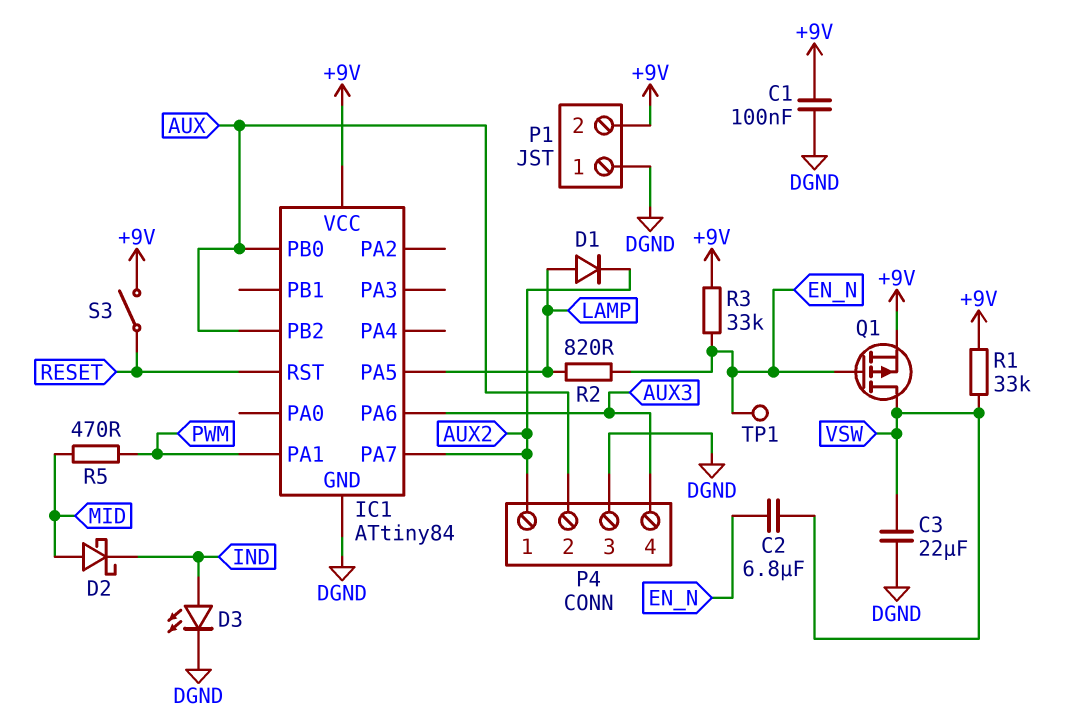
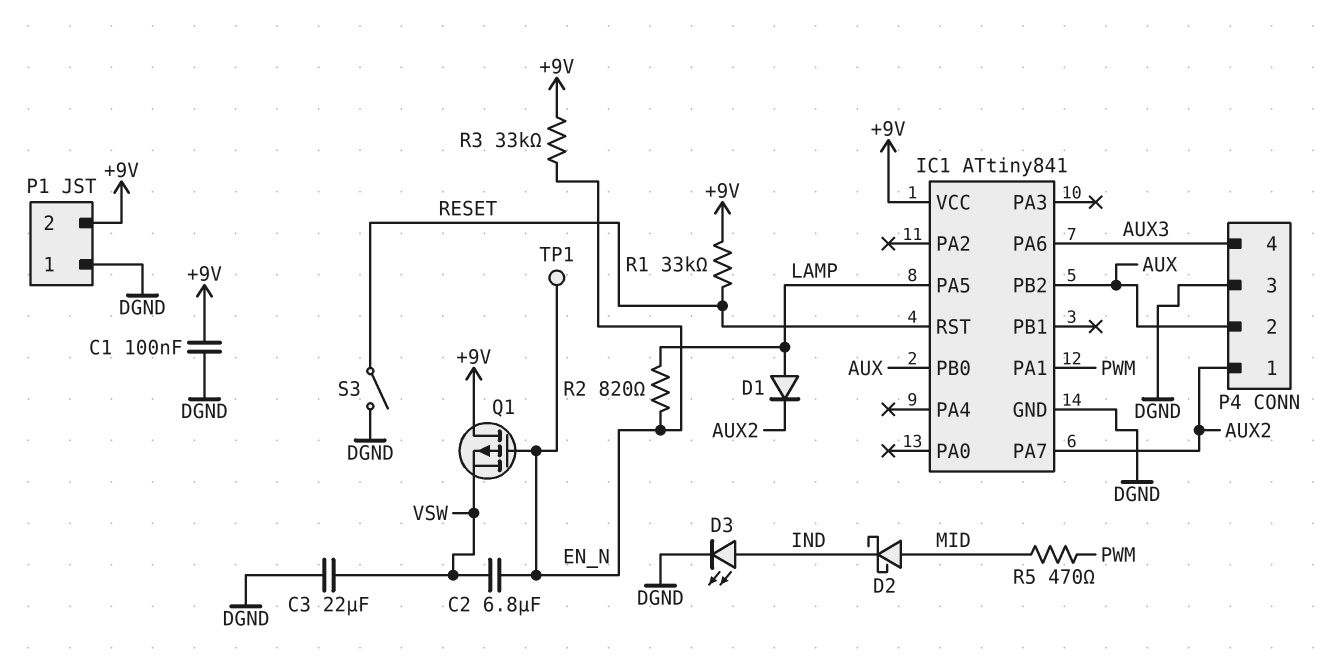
IC1: ATtiny84 -> ATtiny841
Q1: PMOS (G EN_N, D VSW, S +9V) -> PMOS (G EN_N, D +9V, S VSW)
R1: 33k (+9V, VSW) -> 33k (+9V, RESET)
S3: switch (+9V, RESET) -> switch (DGND, RESET)

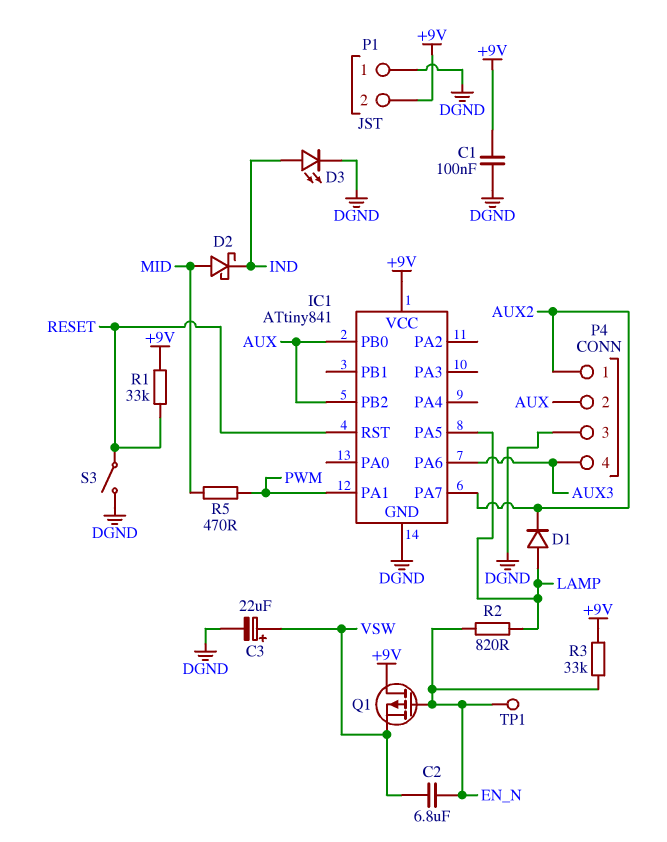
C3: 22uF (DGND, VSW) -> 22uF (plus VSW, minus DGND)

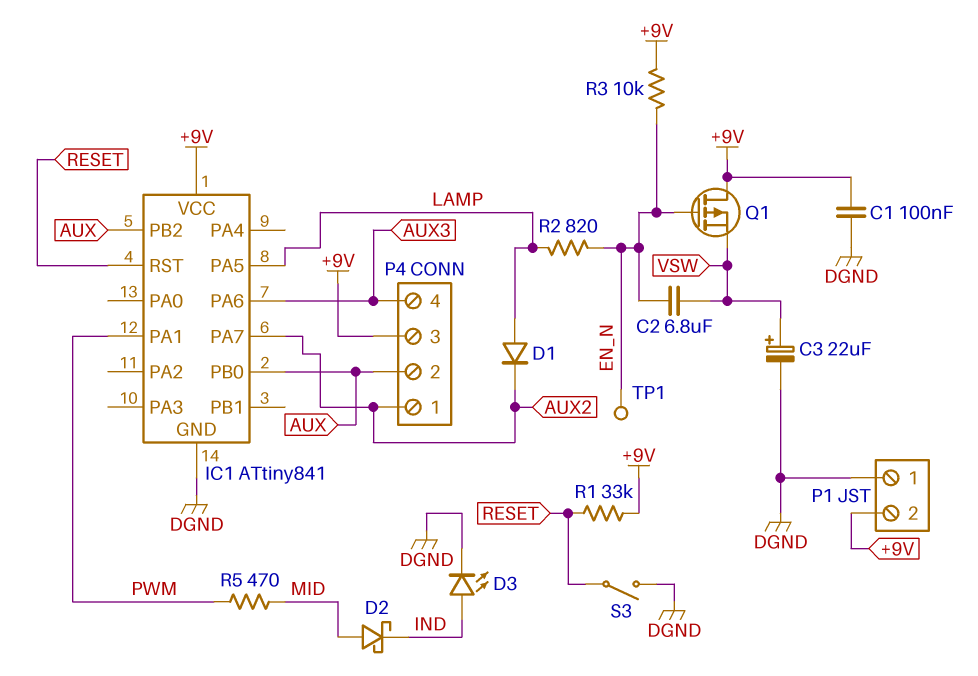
P4 pin 3: DGND -> +9V
R3: 33k (+9V, EN_N) -> 10k (+9V, EN_N)

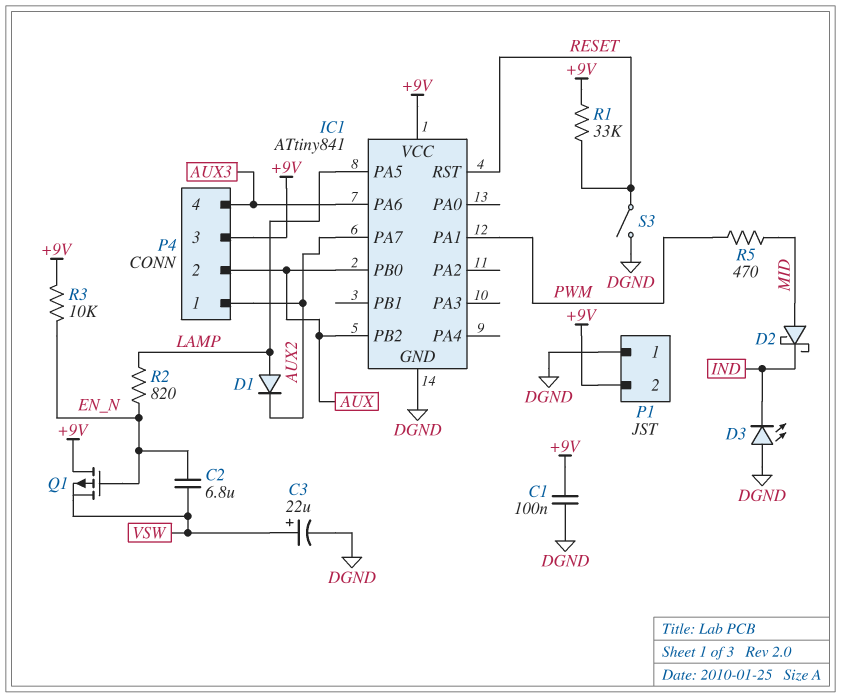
D3: LED (A IND, K DGND) -> LED (A DGND, K IND)
TP1: test point (EN_N) -> none

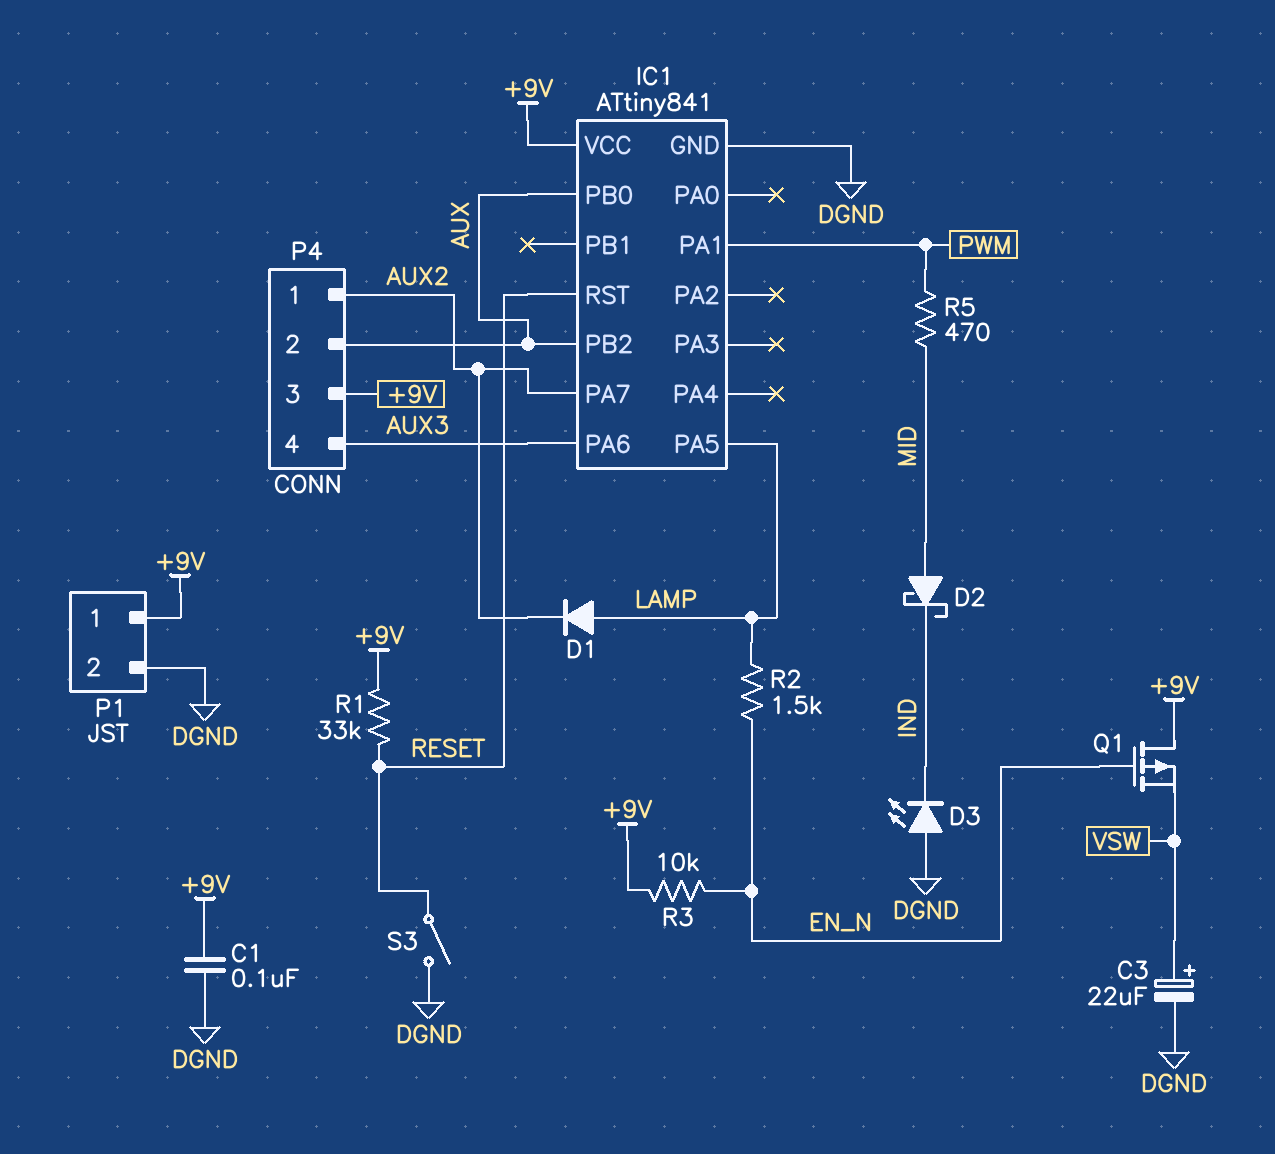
C2: 6.8uF (EN_N, VSW) -> none
P1 pin 1: DGND -> +9V
P1 pin 2: +9V -> DGND
R2: 820 (EN_N, LAMP) -> 1.5k (EN_N, LAMP)

